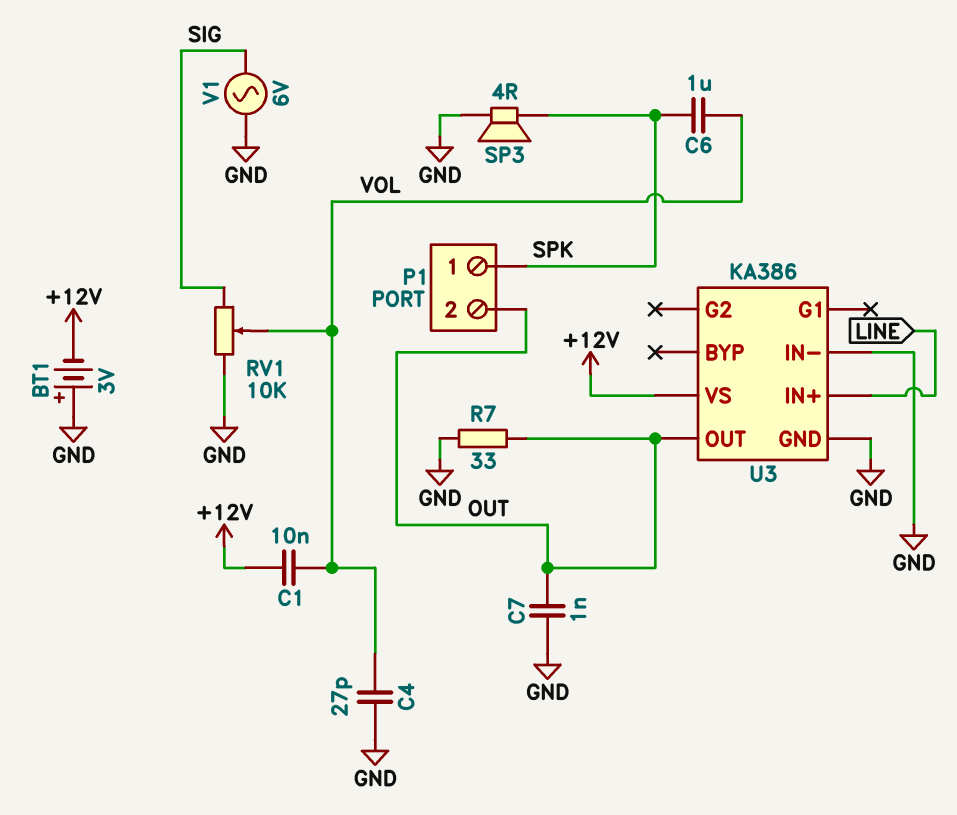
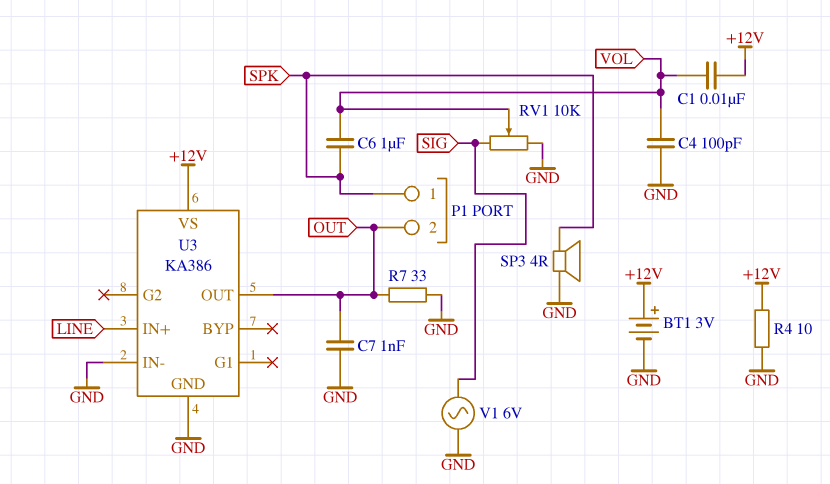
BT1: 3V (plus GND, minus +12V) -> 3V (plus +12V, minus GND)
C4: 27pF (GND, VOL) -> 100pF (GND, VOL)
R4: none -> 10 (+12V, GND)

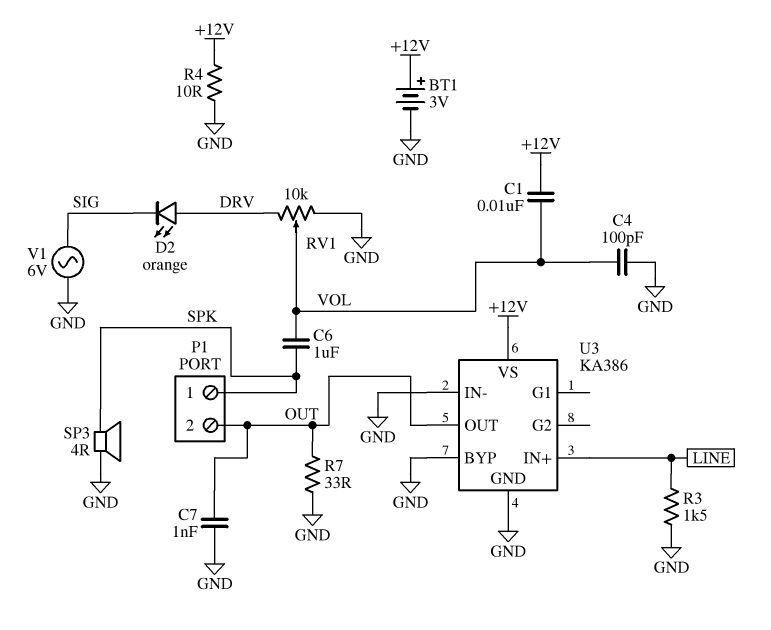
D2: none -> LED orange (A DRV, K SIG)
R3: none -> 1.5k (GND, LINE)
RV1: 10k (GND, SIG, wiper VOL) -> 10k (DRV, GND, wiper VOL)
U3 pin BYP: none -> GND

